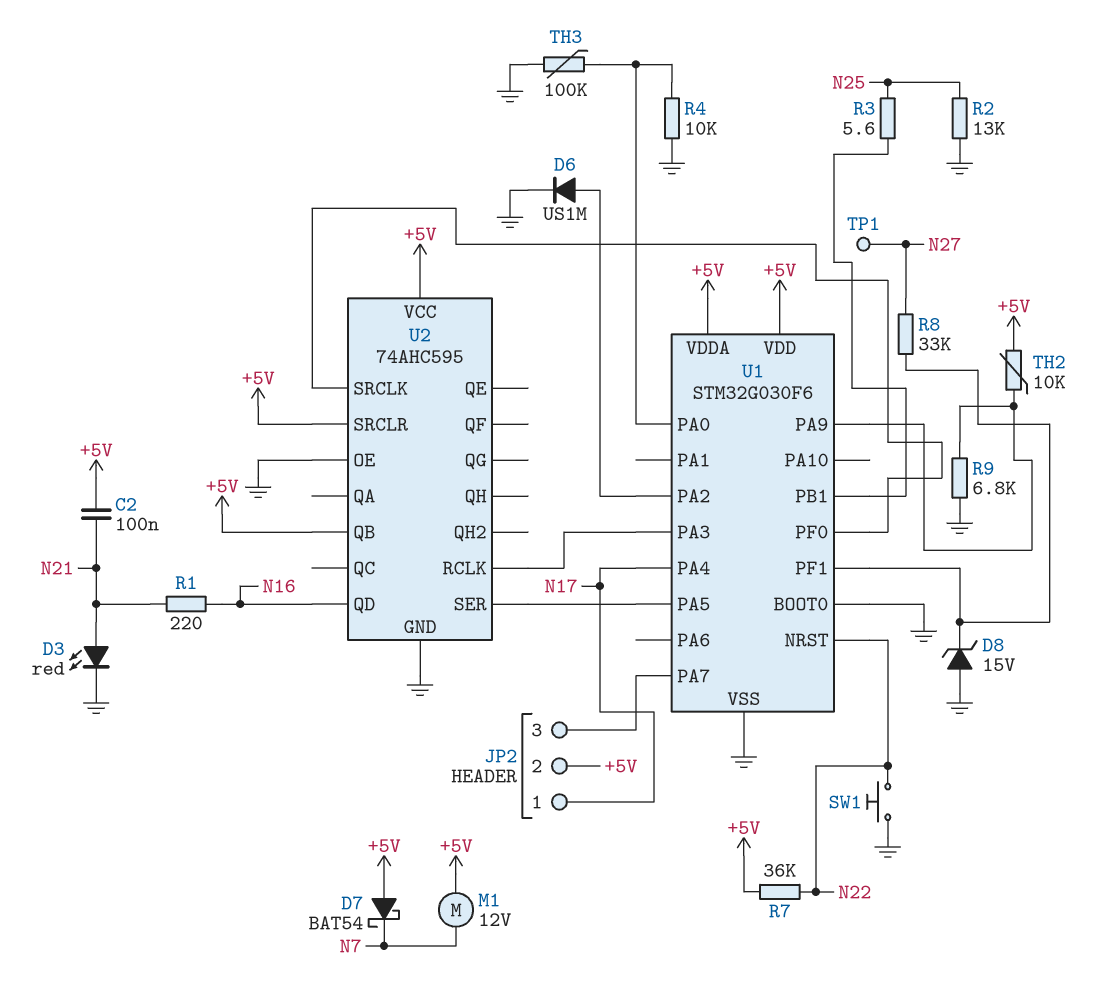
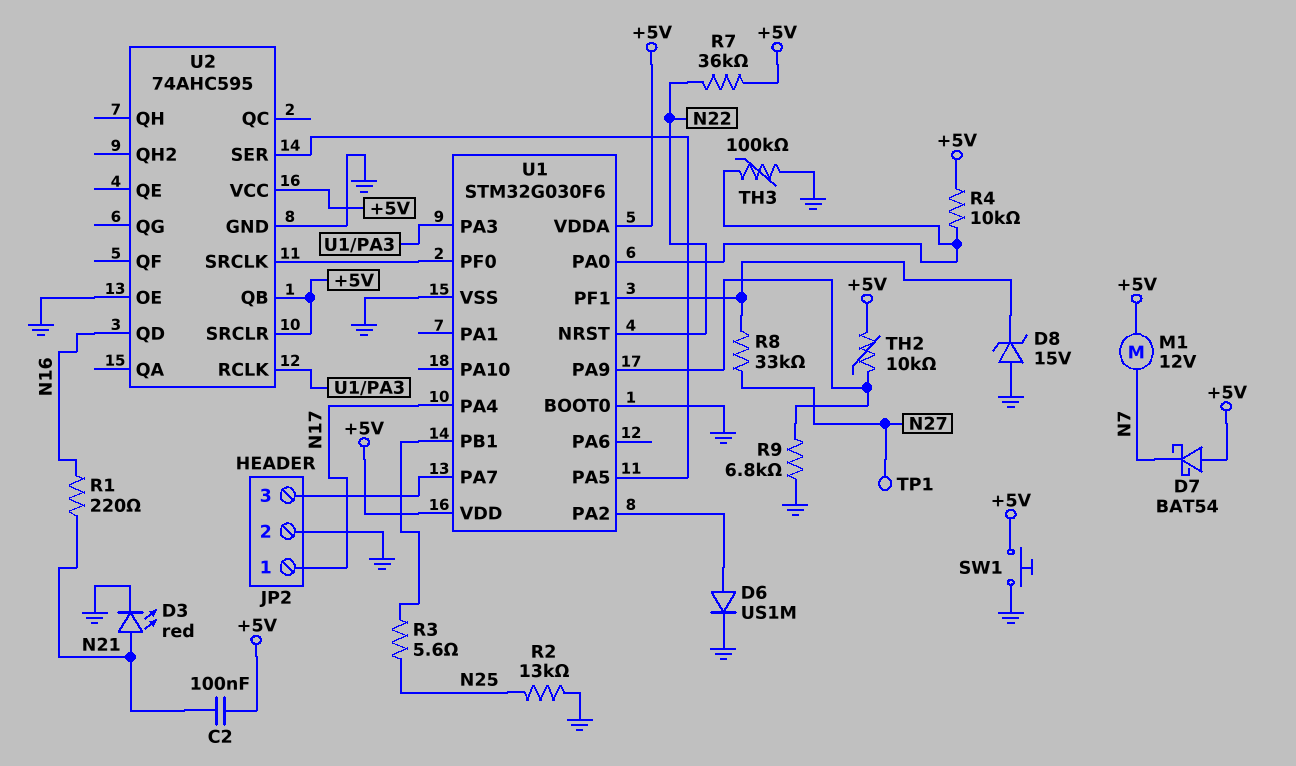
JP2 pin 2: +5V -> GND
R4: 10k (GND, U1/PA0) -> 10k (+5V, U1/PA0)
SW1: button (GND, N22) -> button (+5V, GND)

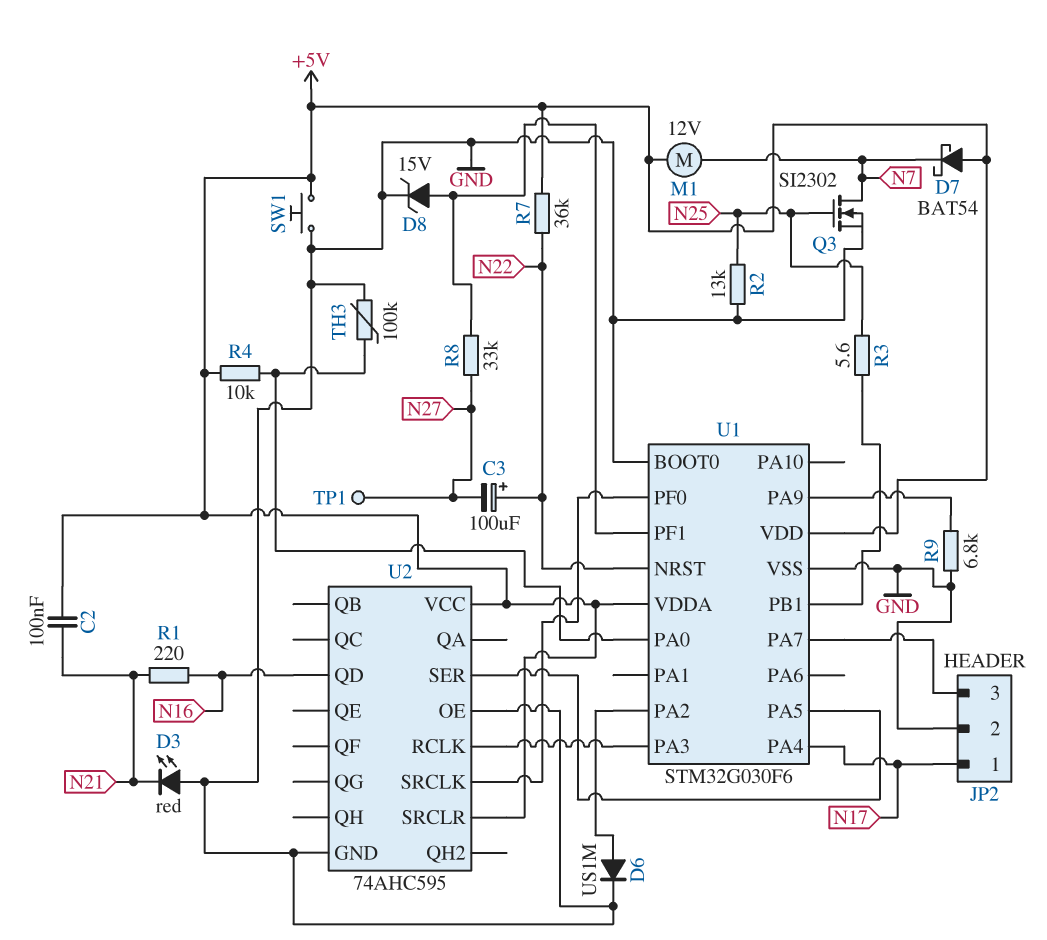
C3: none -> 100uF (plus N22, minus N27)
D3: LED red (A N21, K GND) -> LED red (A GND, K N21)
D8: zener 15V (A GND, K U1/PF1) -> zener 15V (A U1/PF1, K GND)
Q3: none -> NMOS SI2302 (G N25, D N7, S GND)
TH2: 10k (+5V, U1/PA9) -> none
U2 pin QB: +5V -> none

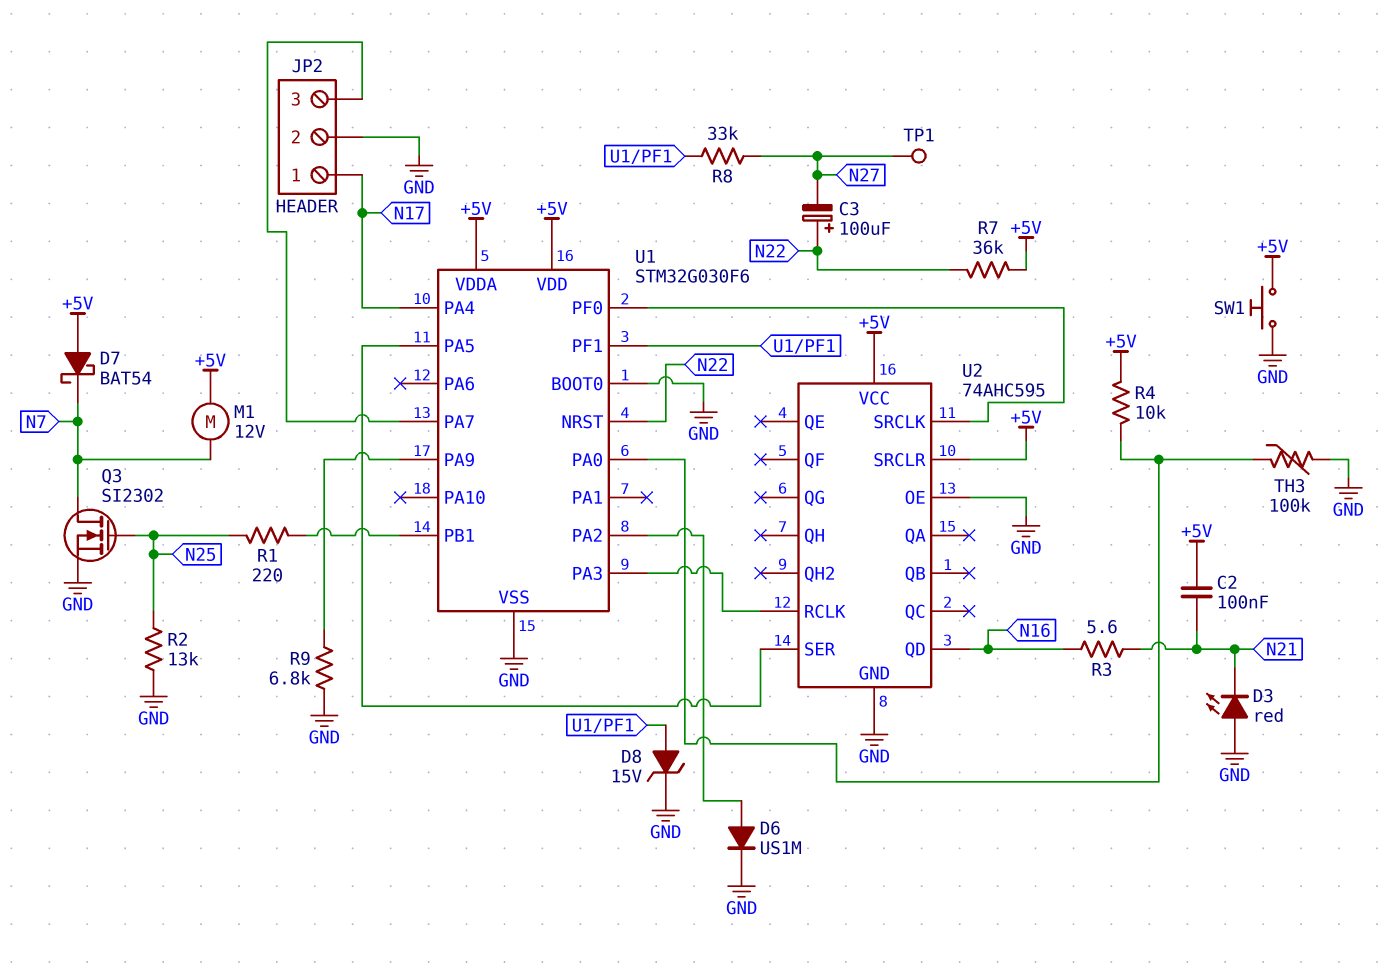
R1: 220 (N16, N21) -> 220 (N25, U1/PB1)
R3: 5.6 (N25, U1/PB1) -> 5.6 (N16, N21)

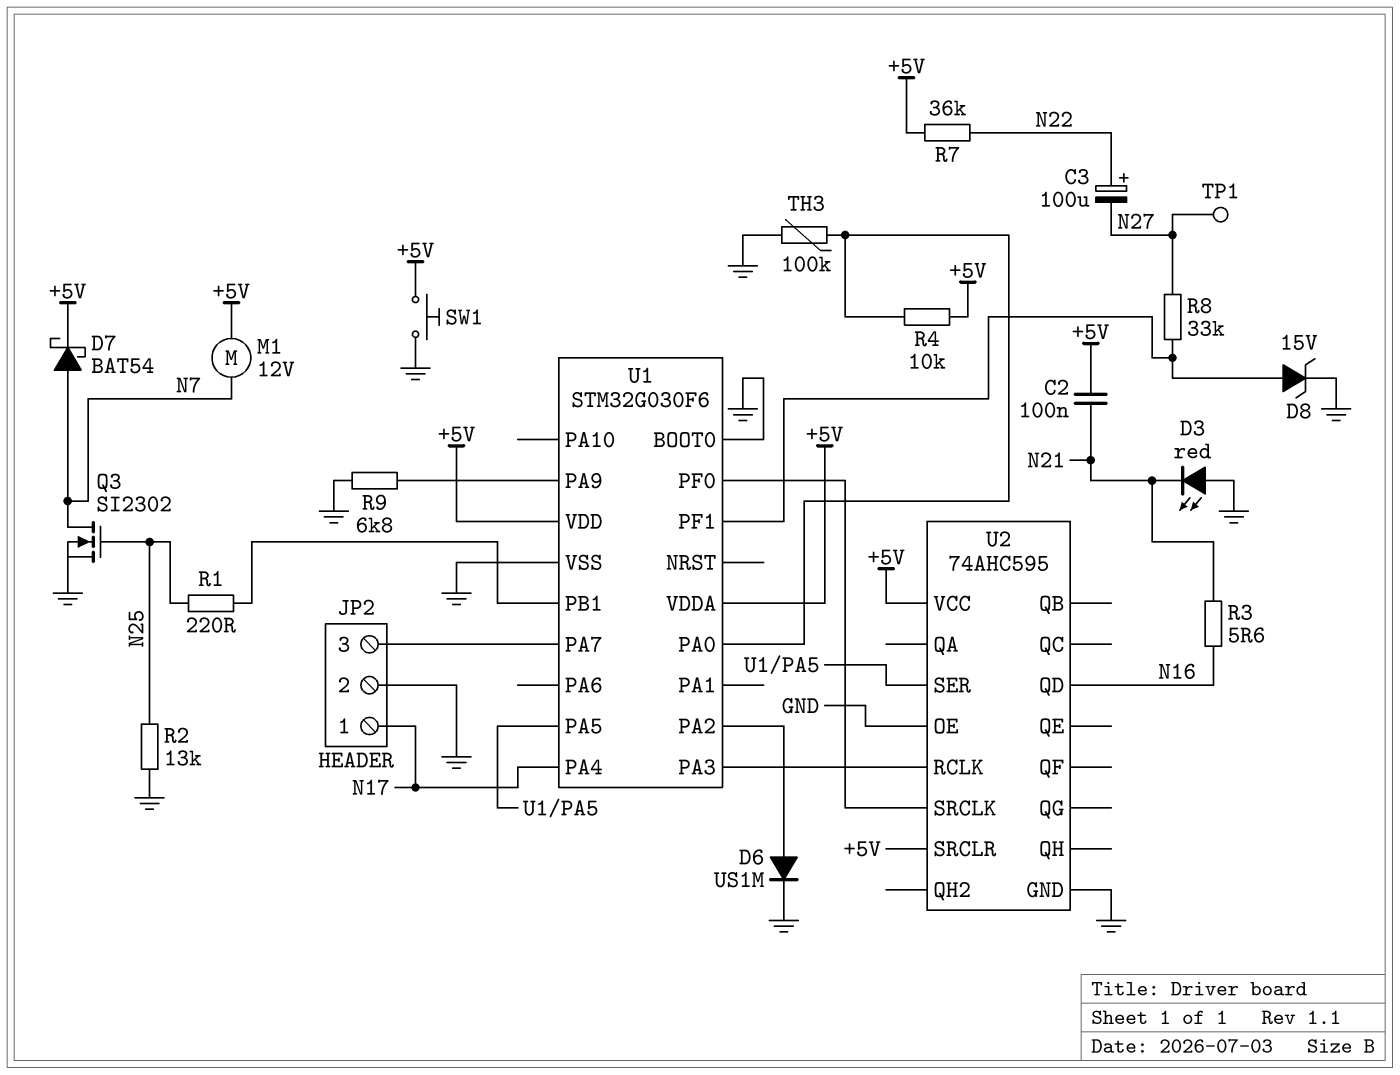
D7: schottky BAT54 (A +5V, K N7) -> schottky BAT54 (A N7, K +5V)
U1 pin NRST: N22 -> none

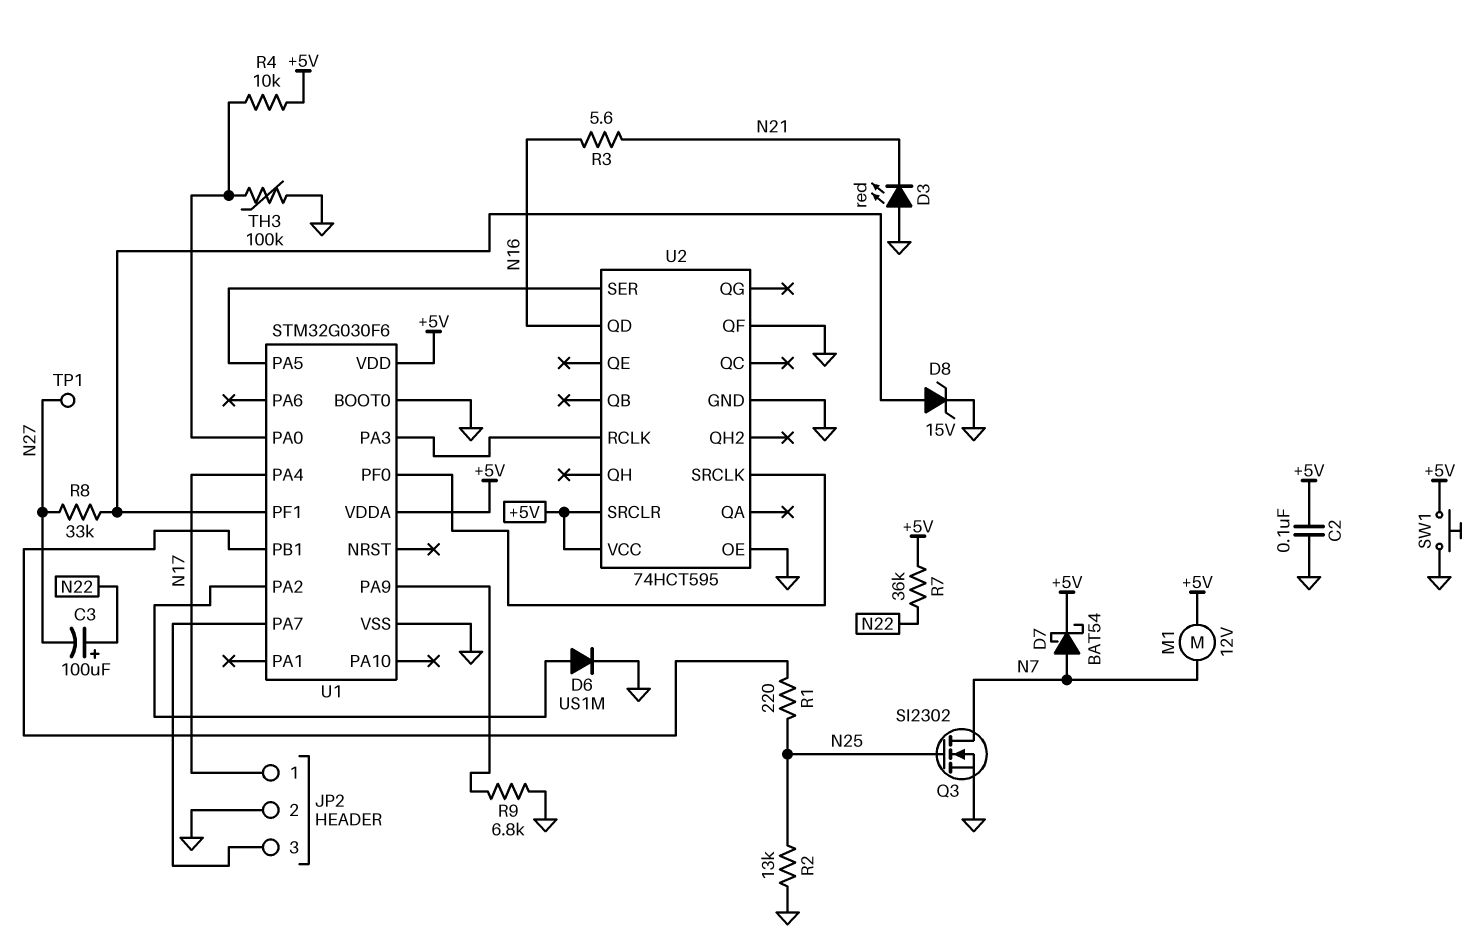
C2: 100nF (+5V, N21) -> 100nF (+5V, GND)
U2: 74AHC595 -> 74HCT595
U2 pin QF: none -> GND

